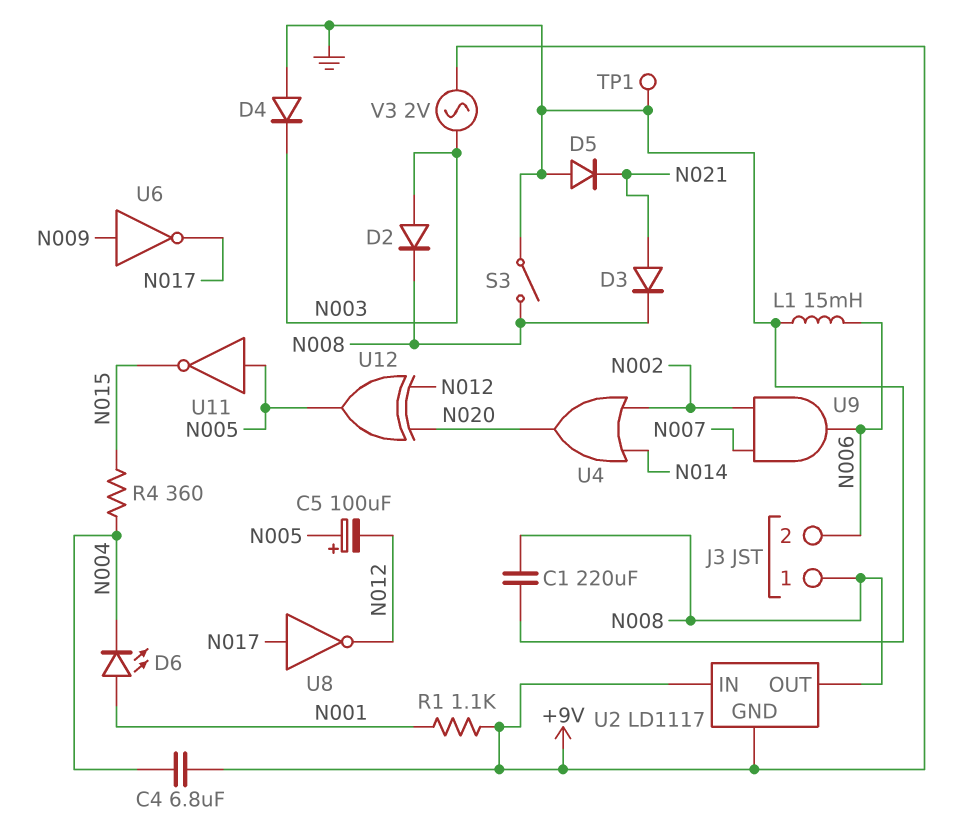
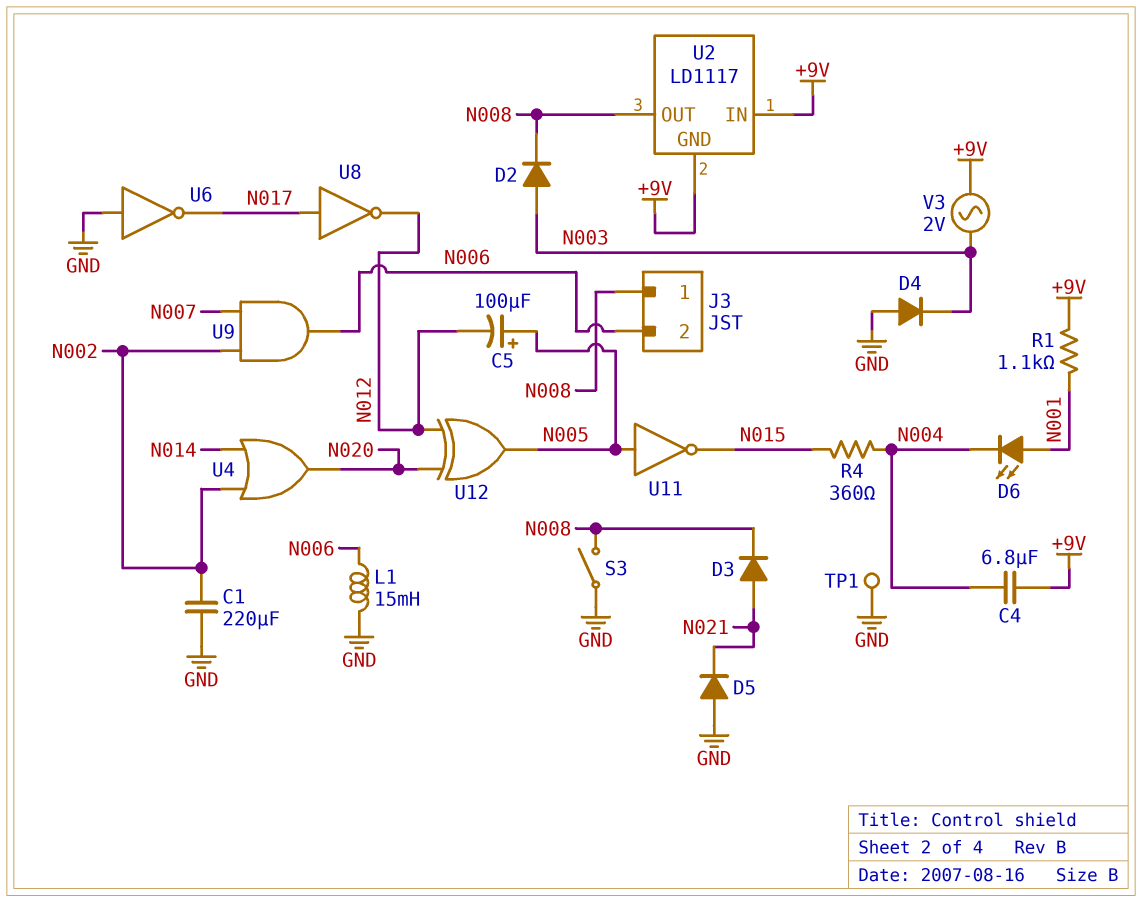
C1: 220uF (GND, N008) -> 220uF (GND, N002)
U6: NOT (in N009, out N017) -> NOT (in GND, out N017)

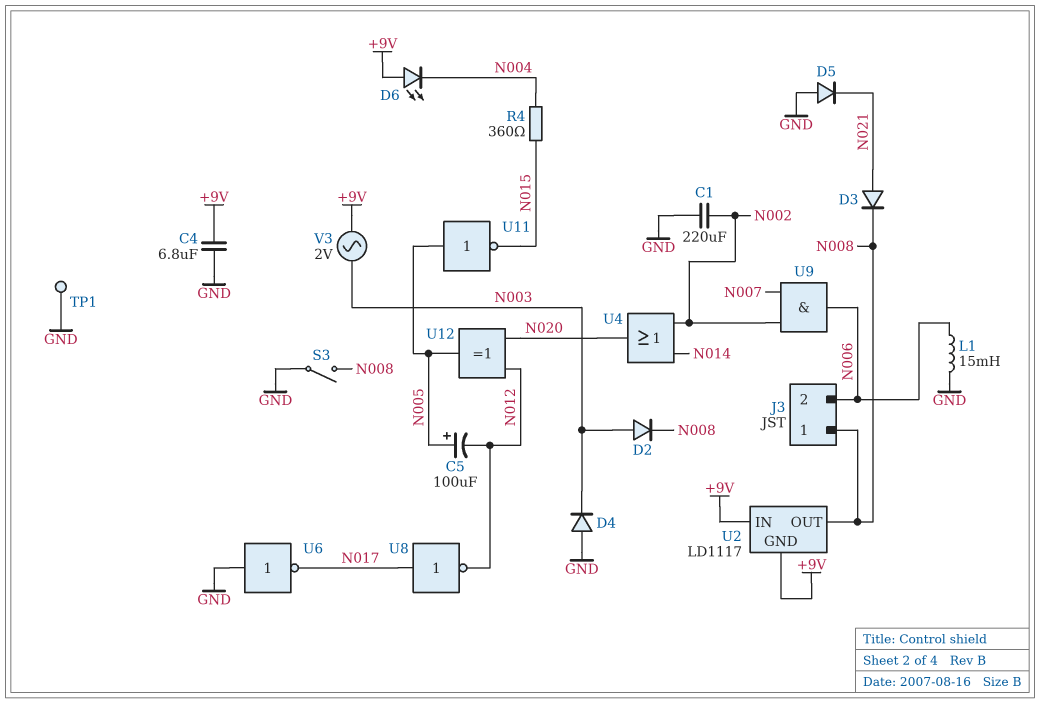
C4: 6.8uF (+9V, N004) -> 6.8uF (+9V, GND)
D6: LED (A N001, K N004) -> LED (A +9V, K N004)
R1: 1.1k (+9V, N001) -> none

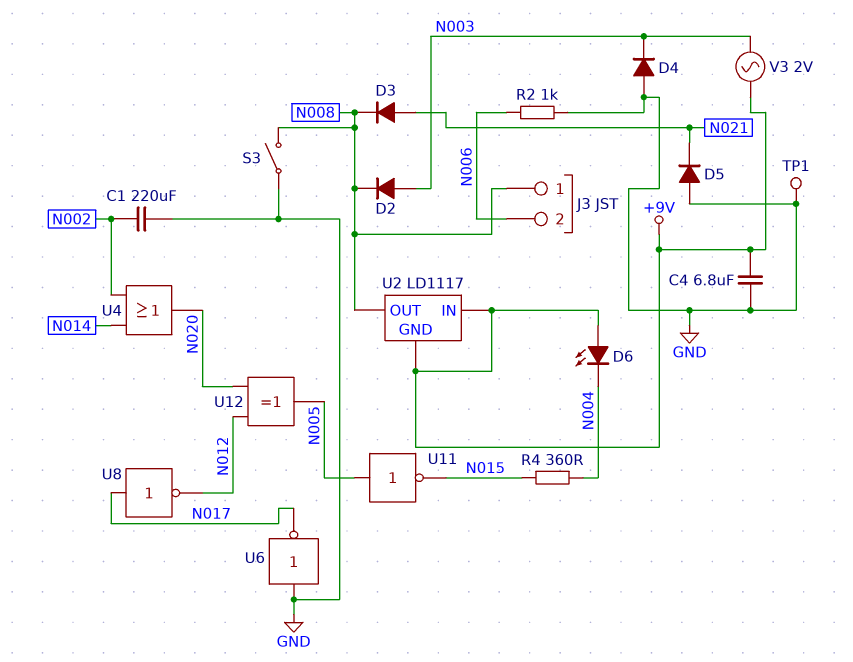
C5: 100uF (plus N005, minus N012) -> none
L1: 15mH (GND, N006) -> none
R2: none -> 1k (GND, N006)
U9: AND (in N002, in N007, out N006) -> none

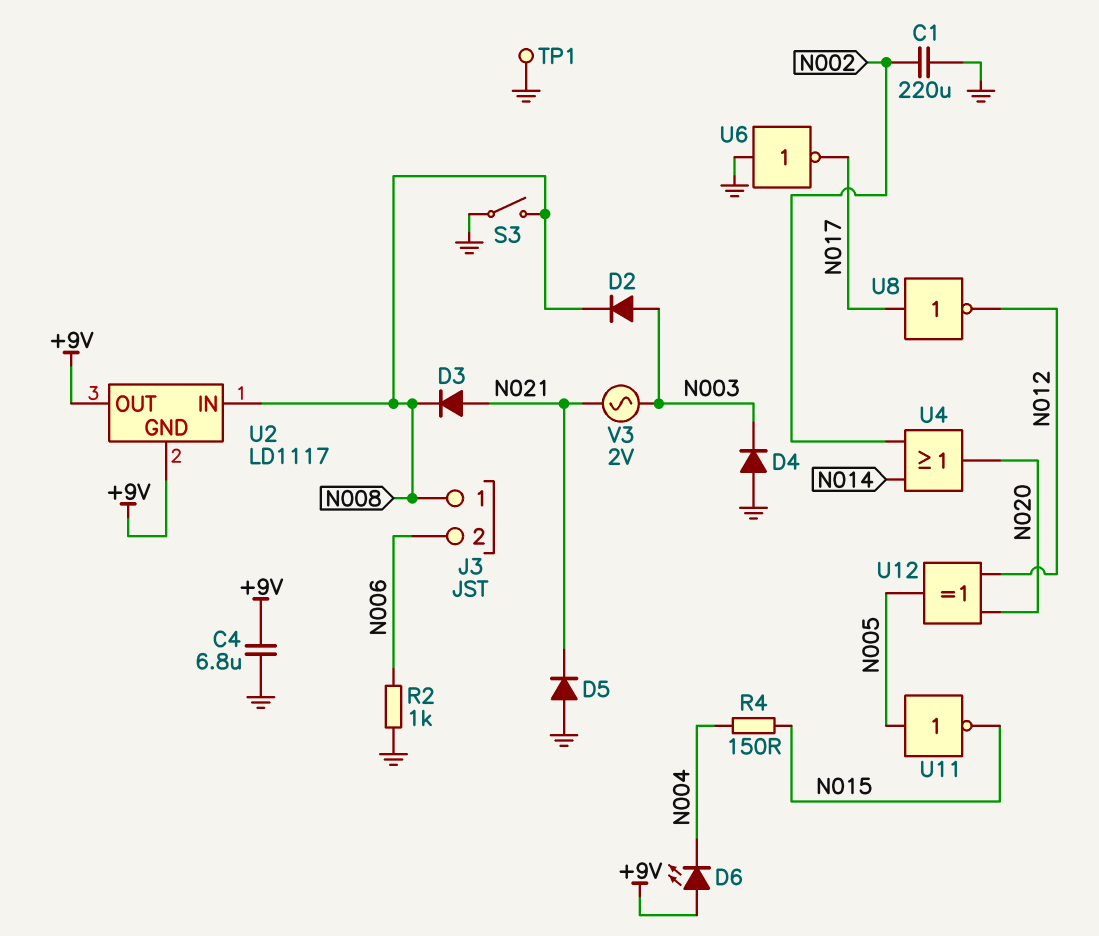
R4: 360 (N004, N015) -> 150 (N004, N015)
U2 pin IN: +9V -> N008
U2 pin OUT: N008 -> +9V
V3: AC 2V (+9V, N003) -> AC 2V (N003, N021)

